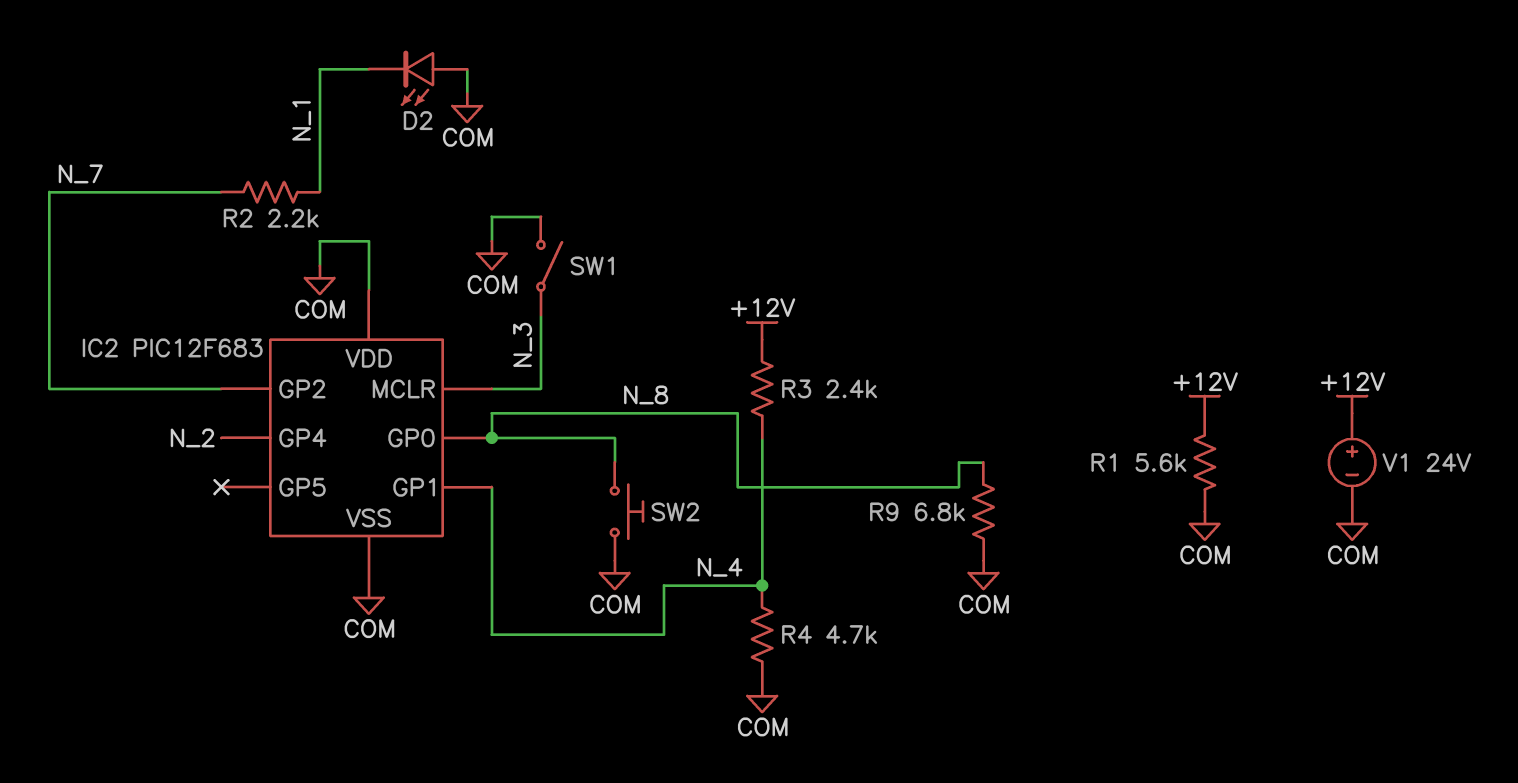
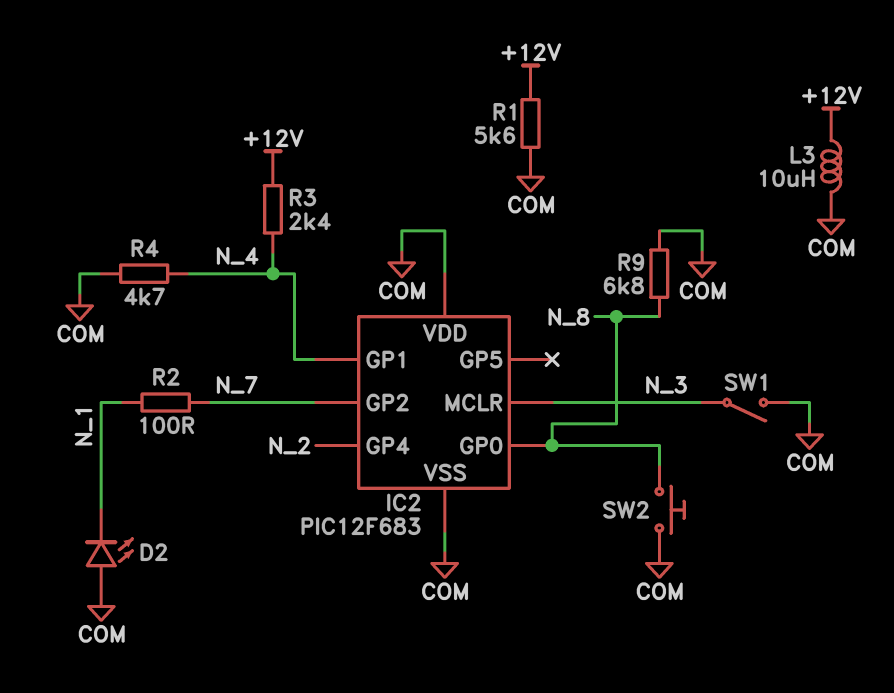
L3: none -> 10uH (+12V, COM)
R2: 2.2k (N_1, N_7) -> 100 (N_1, N_7)
V1: 24V (plus +12V, minus COM) -> none

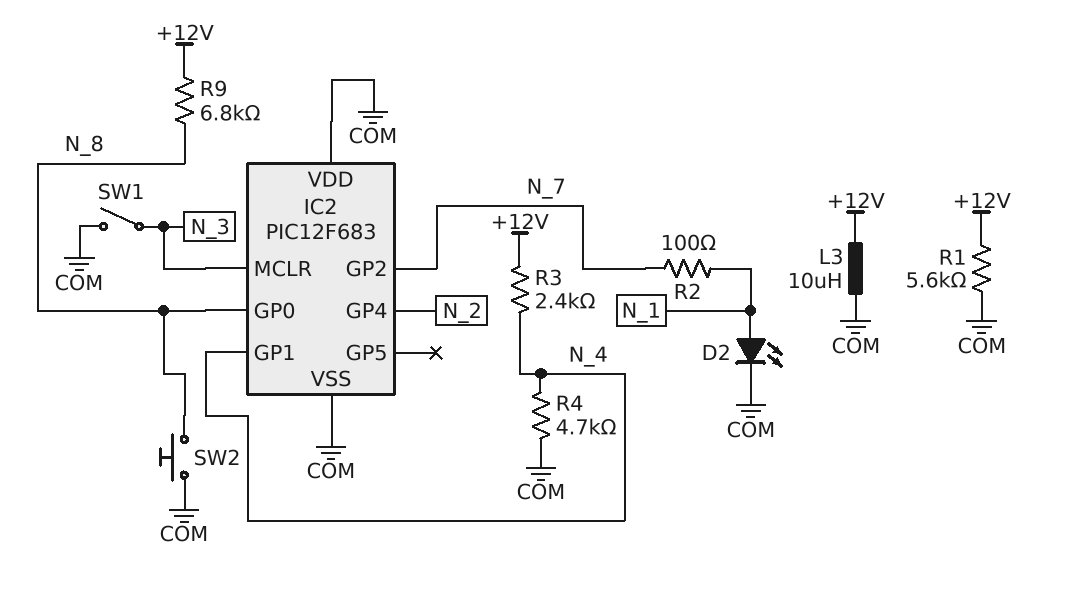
D2: LED (A COM, K N_1) -> LED (A N_1, K COM)
R9: 6.8k (COM, N_8) -> 6.8k (+12V, N_8)

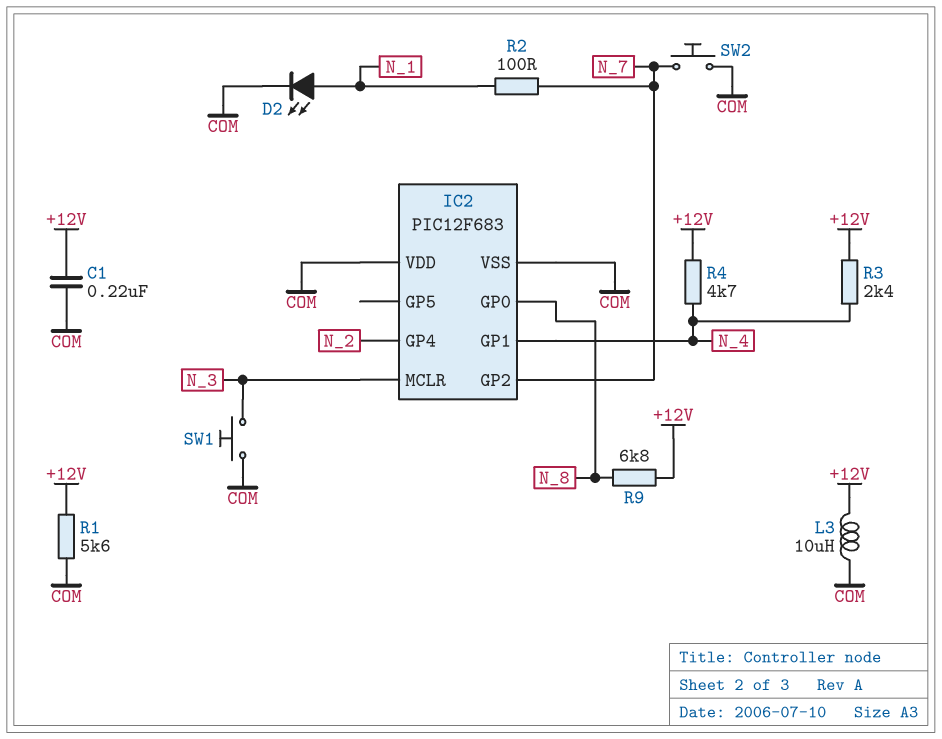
C1: none -> 220nF (+12V, COM)
R4: 4.7k (COM, N_4) -> 4.7k (+12V, N_4)
SW1: switch (COM, N_3) -> button (COM, N_3)
SW2: button (COM, N_8) -> button (COM, N_7)

